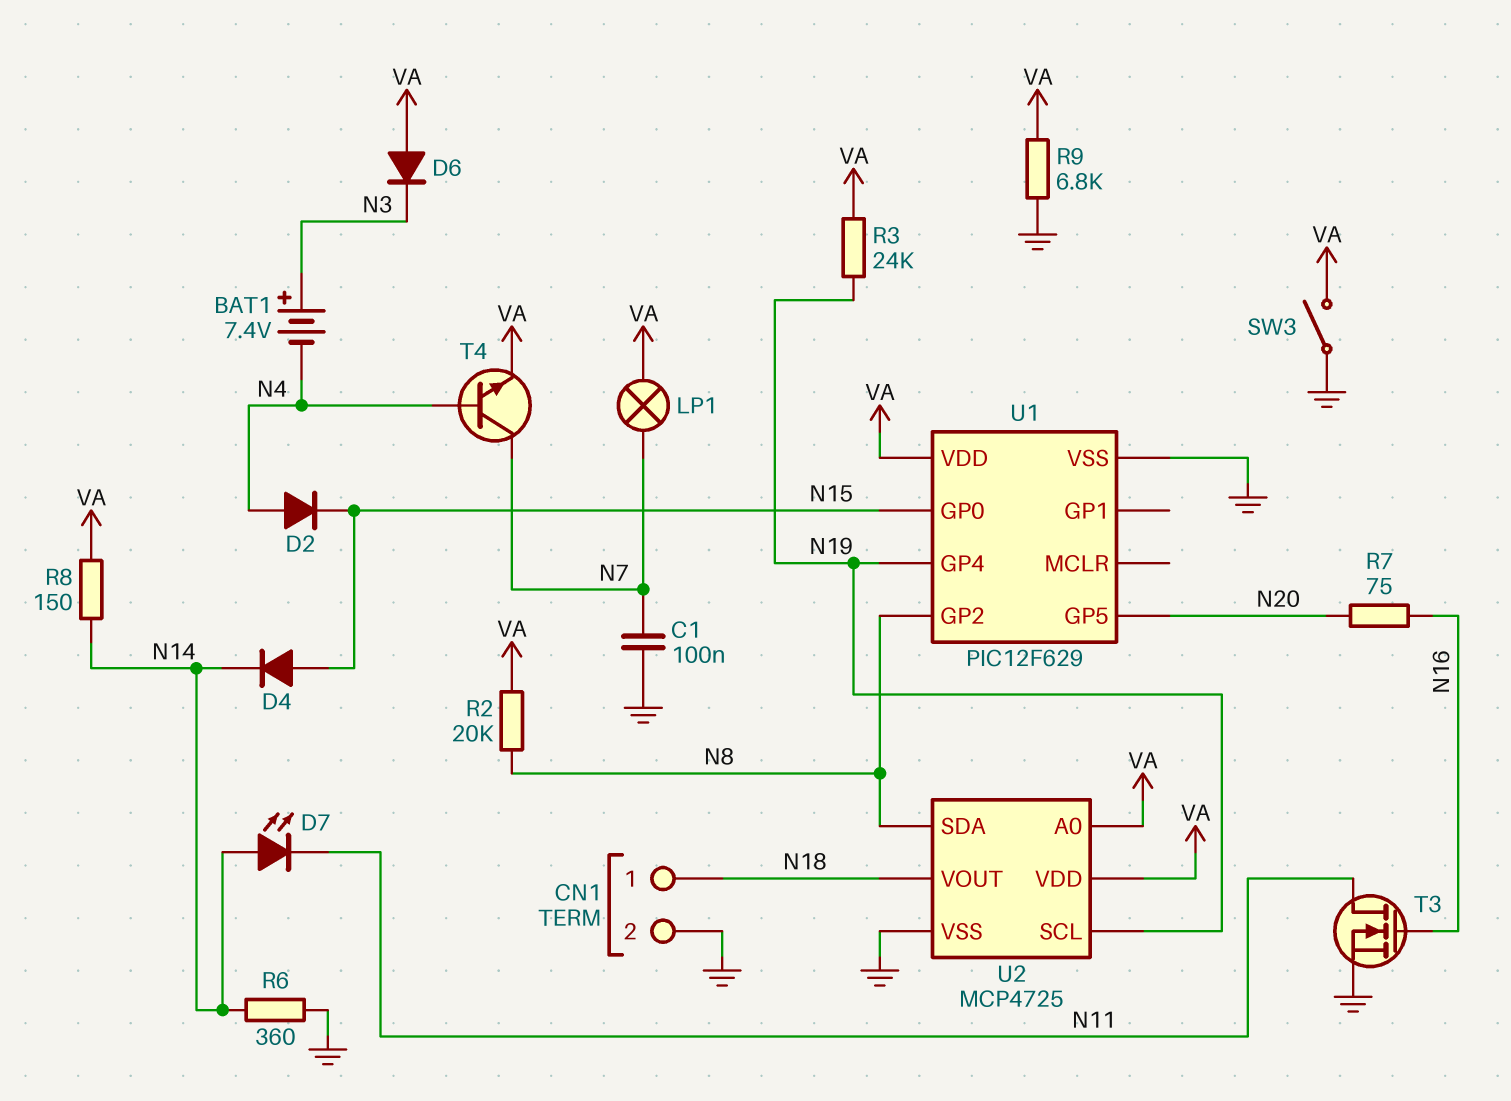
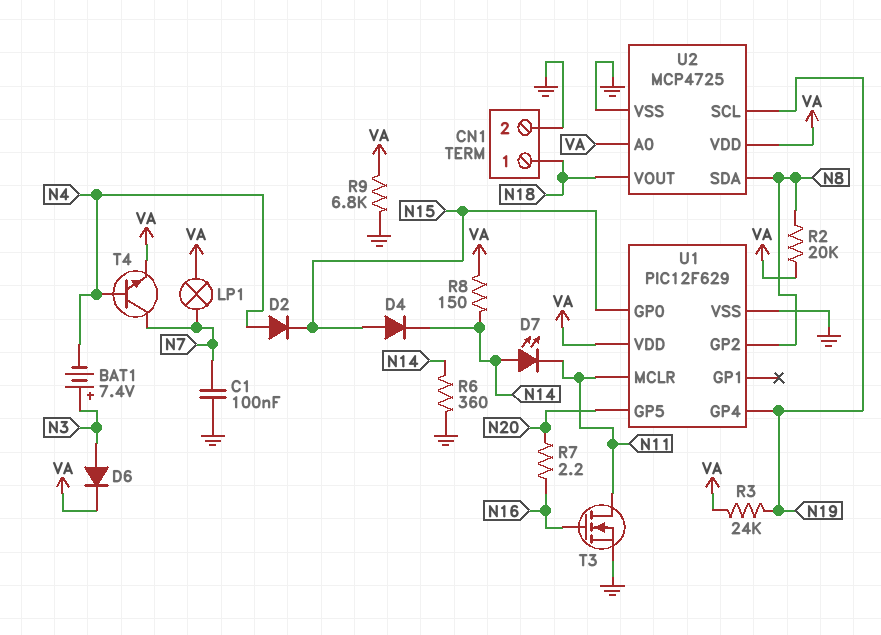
D6: diode (A VA, K N3) -> diode (A N3, K VA)
R7: 75 (N16, N20) -> 2.2 (N16, N20)
SW3: switch (GND, VA) -> none
U1 pin MCLR: none -> N11

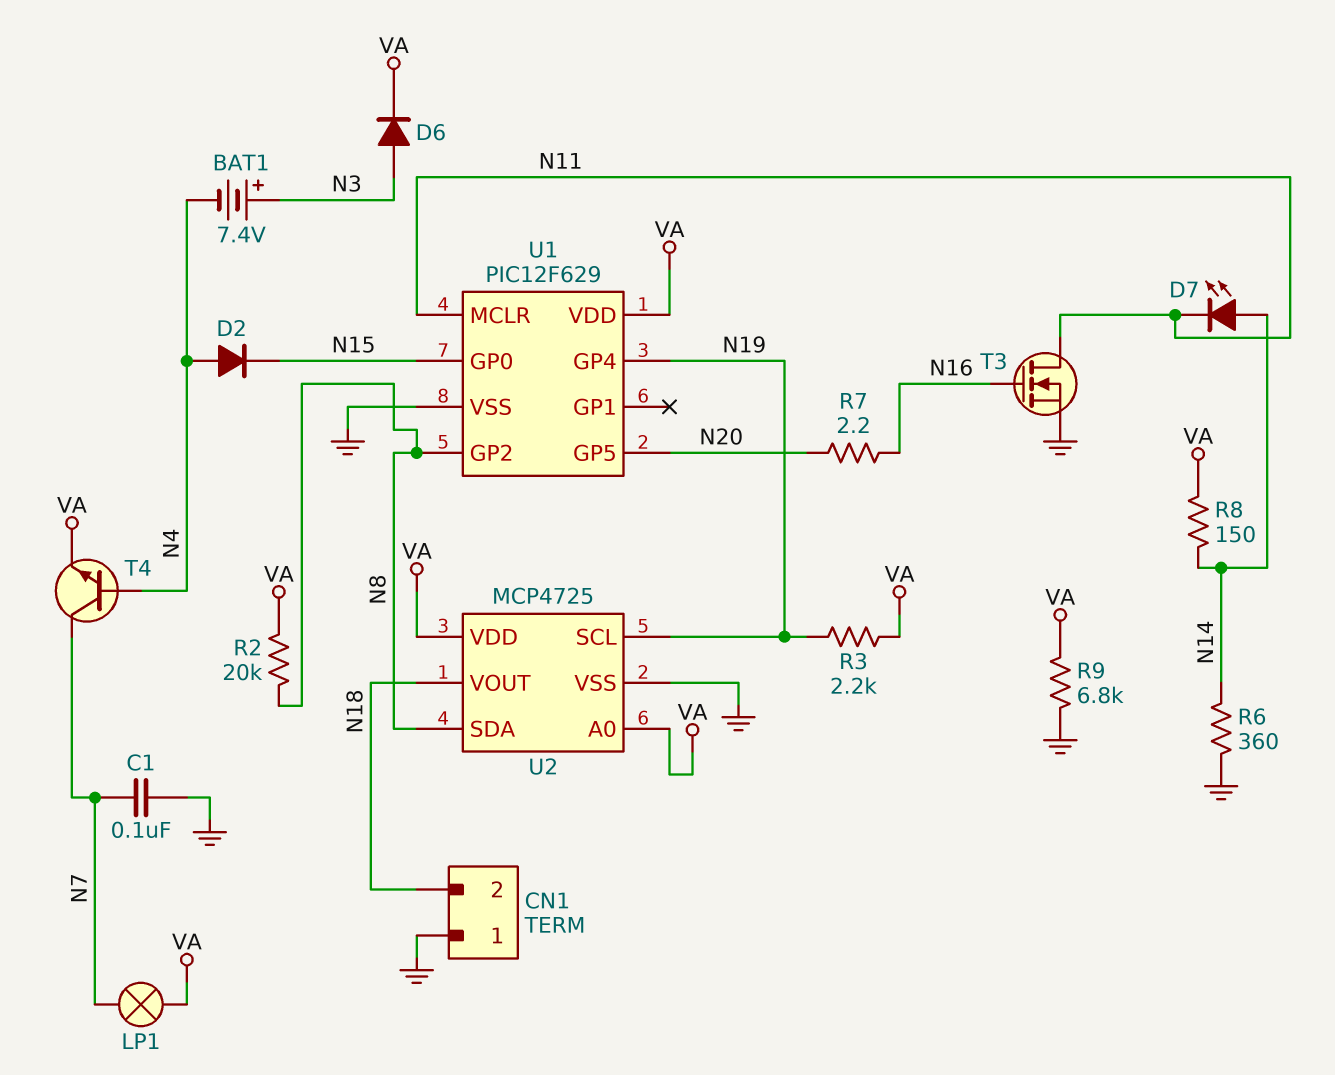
CN1 pin 1: N18 -> GND
CN1 pin 2: GND -> N18
D4: diode (A N15, K N14) -> none
R3: 24k (N19, VA) -> 2.2k (N19, VA)

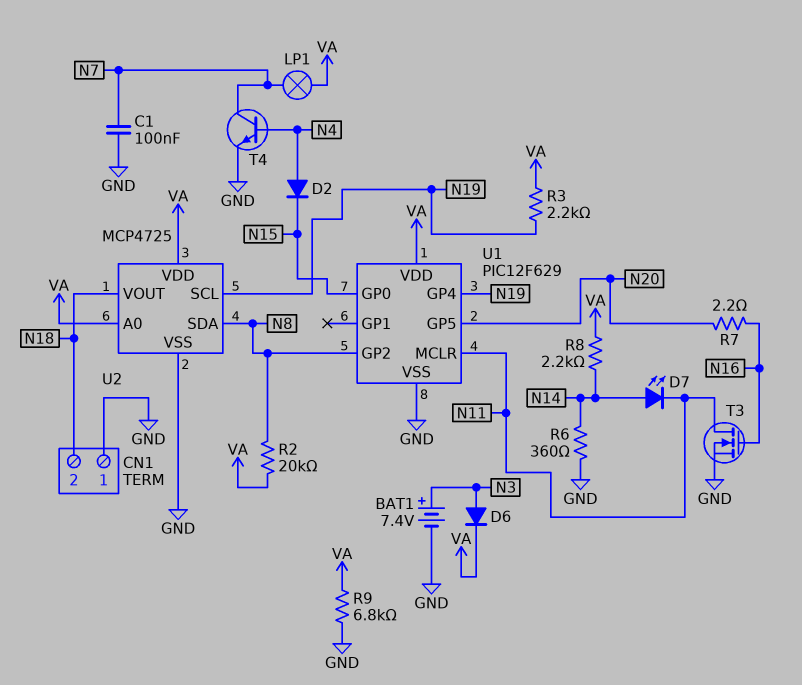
BAT1: 7.4V (plus N3, minus N4) -> 7.4V (plus N3, minus GND)
R8: 150 (N14, VA) -> 2.2k (N14, VA)
T4: NPN (B N4, C N7, E VA) -> NPN (B N4, C N7, E GND)

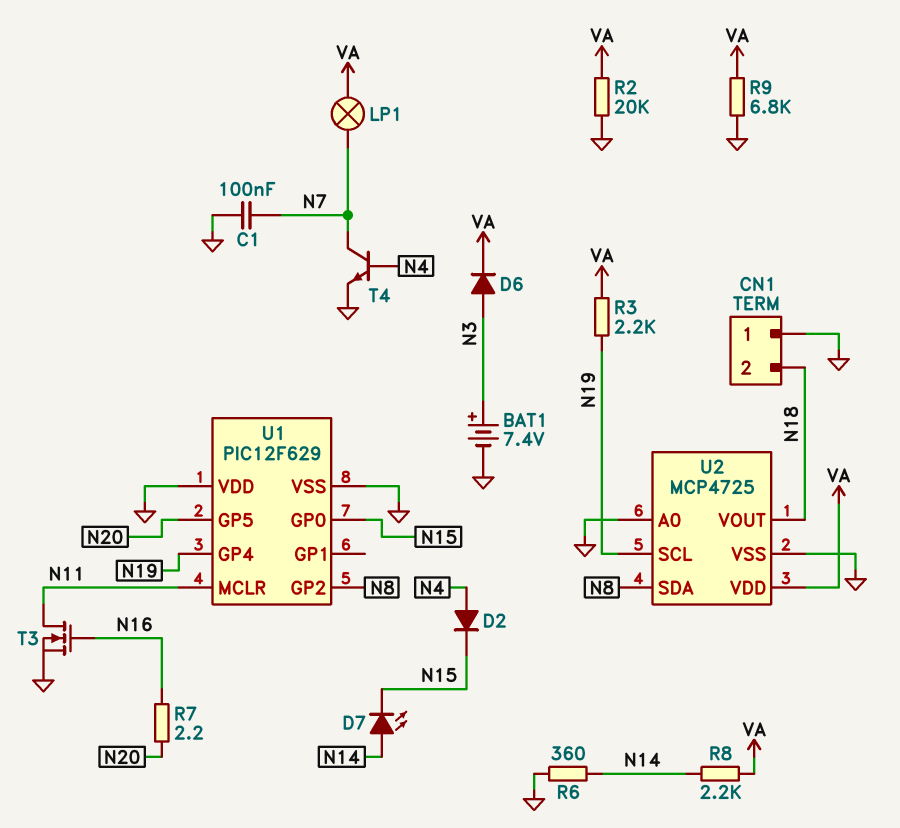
D7: LED (A N14, K N11) -> LED (A N14, K N15)
R2: 20k (N8, VA) -> 20k (GND, VA)
U1 pin VDD: VA -> GND
U2 pin A0: VA -> GND

